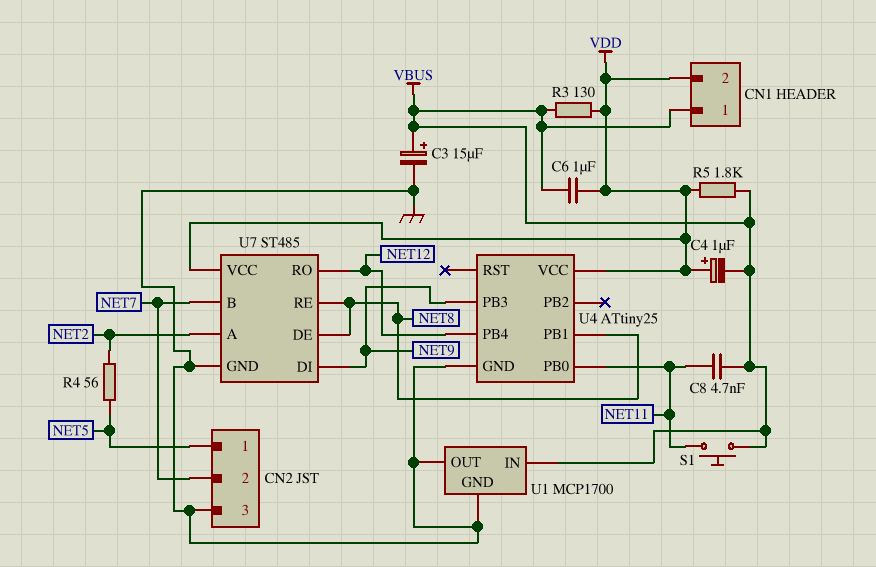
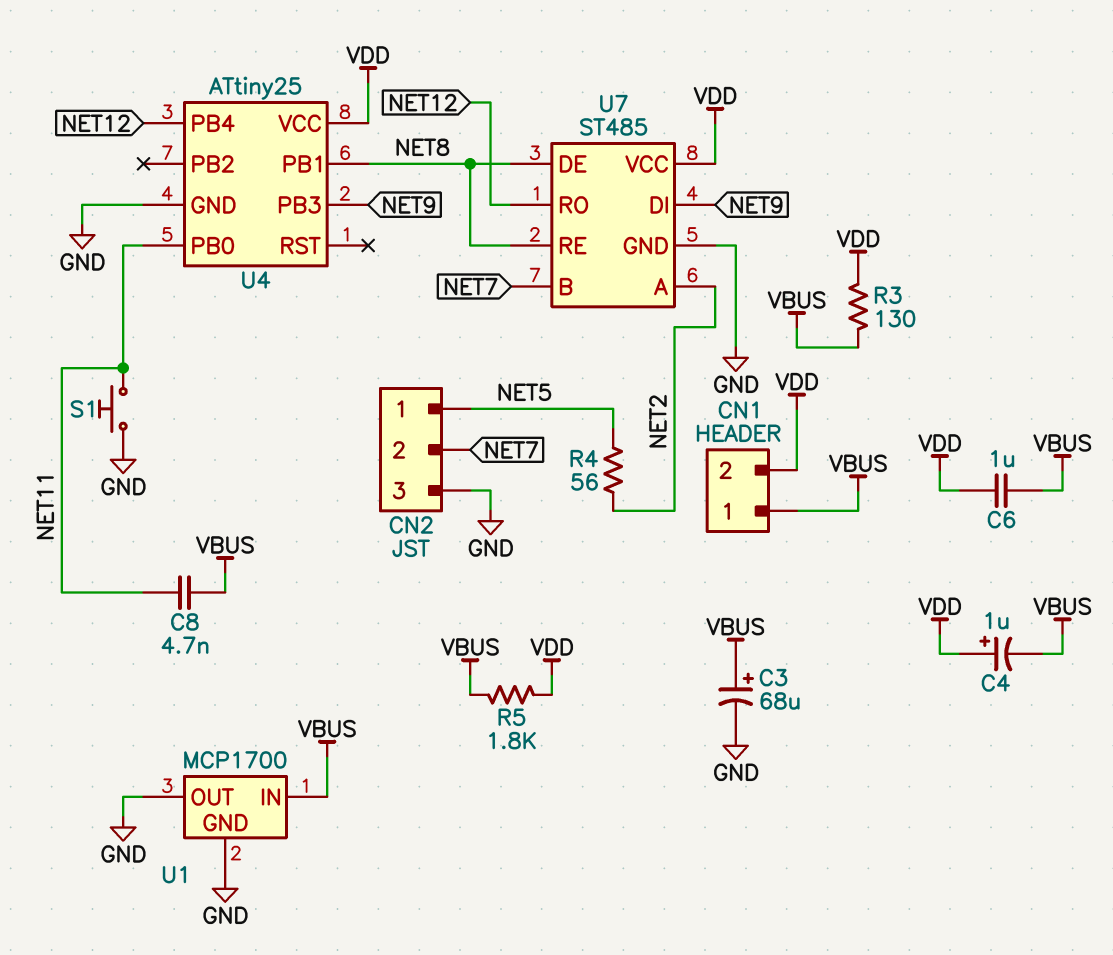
C3: 15uF (plus VBUS, minus GND) -> 68uF (plus VBUS, minus GND)
S1: button (NET11, VBUS) -> button (GND, NET11)

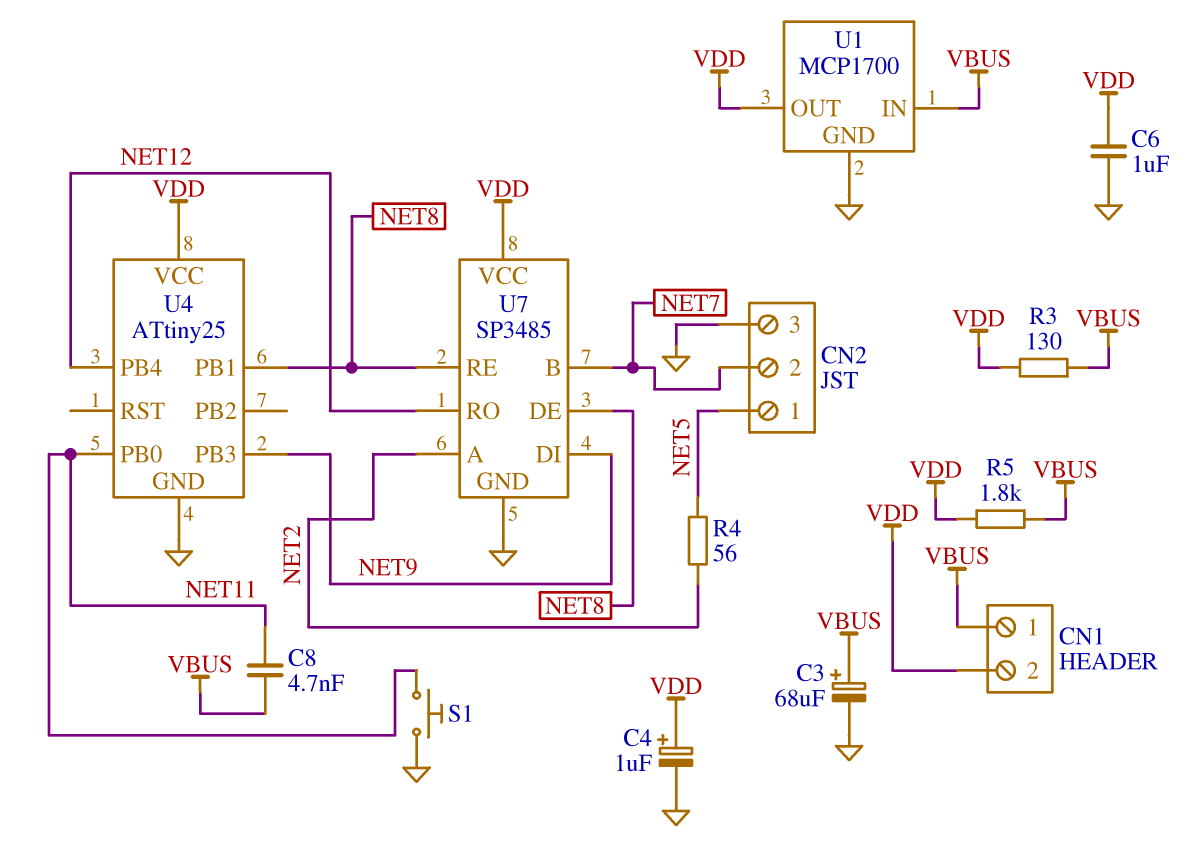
C4: 1uF (plus VDD, minus VBUS) -> 1uF (plus VDD, minus GND)
C6: 1uF (VBUS, VDD) -> 1uF (GND, VDD)
U1 pin OUT: GND -> VDD
U7: ST485 -> SP3485

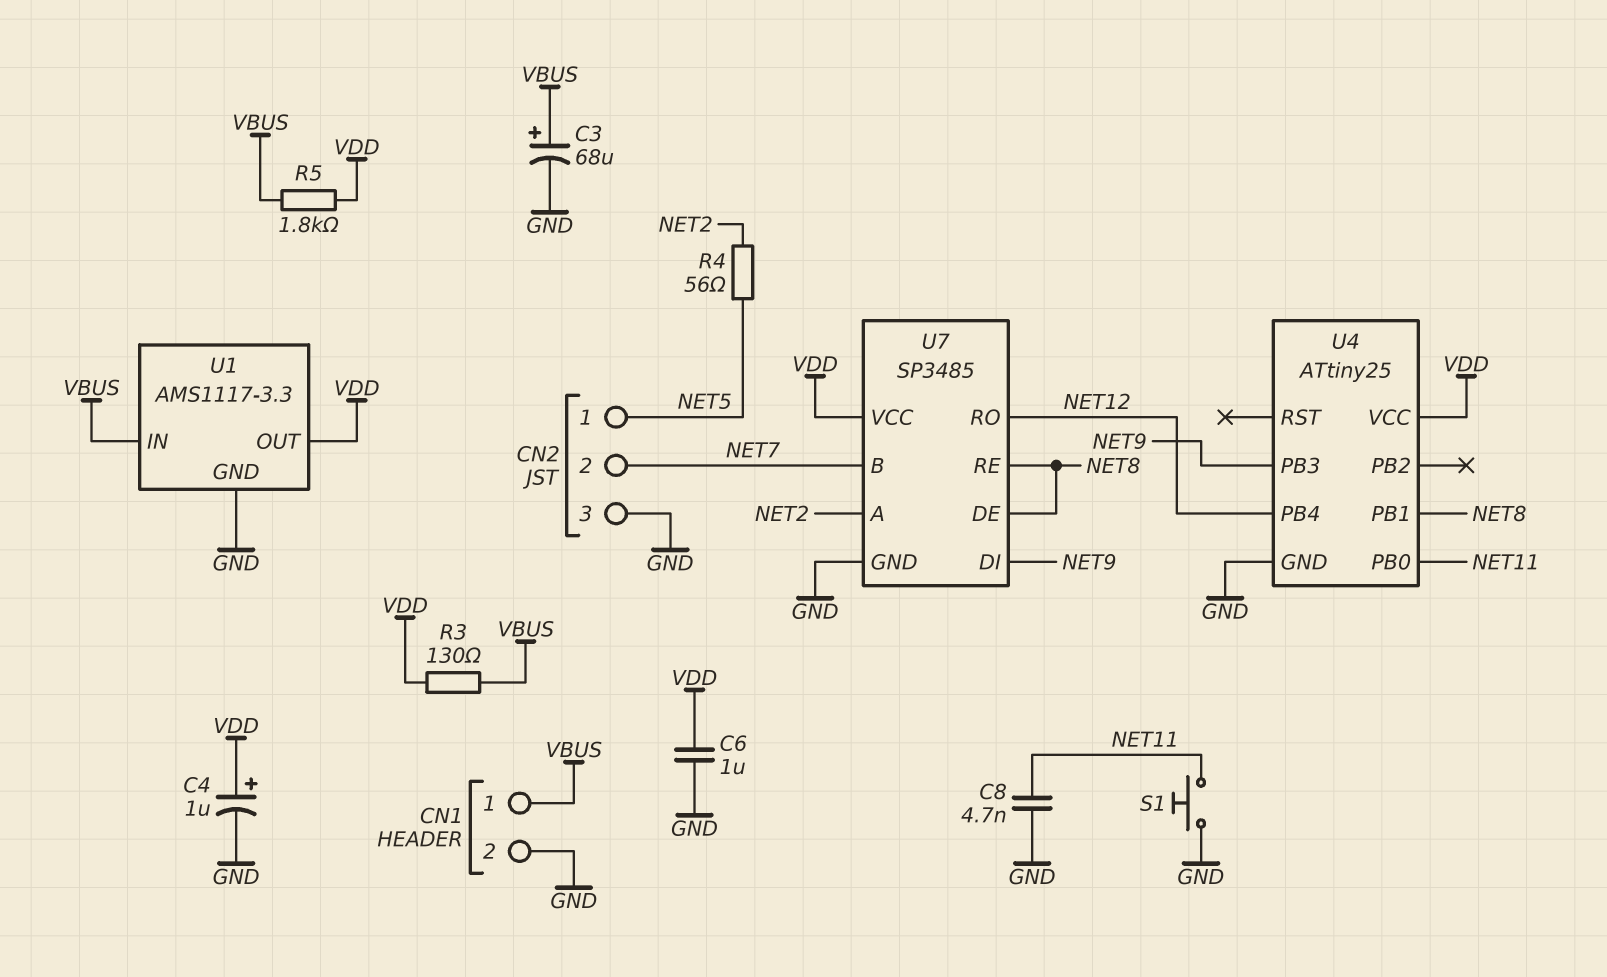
C8: 4.7nF (NET11, VBUS) -> 4.7nF (GND, NET11)
CN1 pin 2: VDD -> GND
U1: MCP1700 -> AMS1117-3.3

